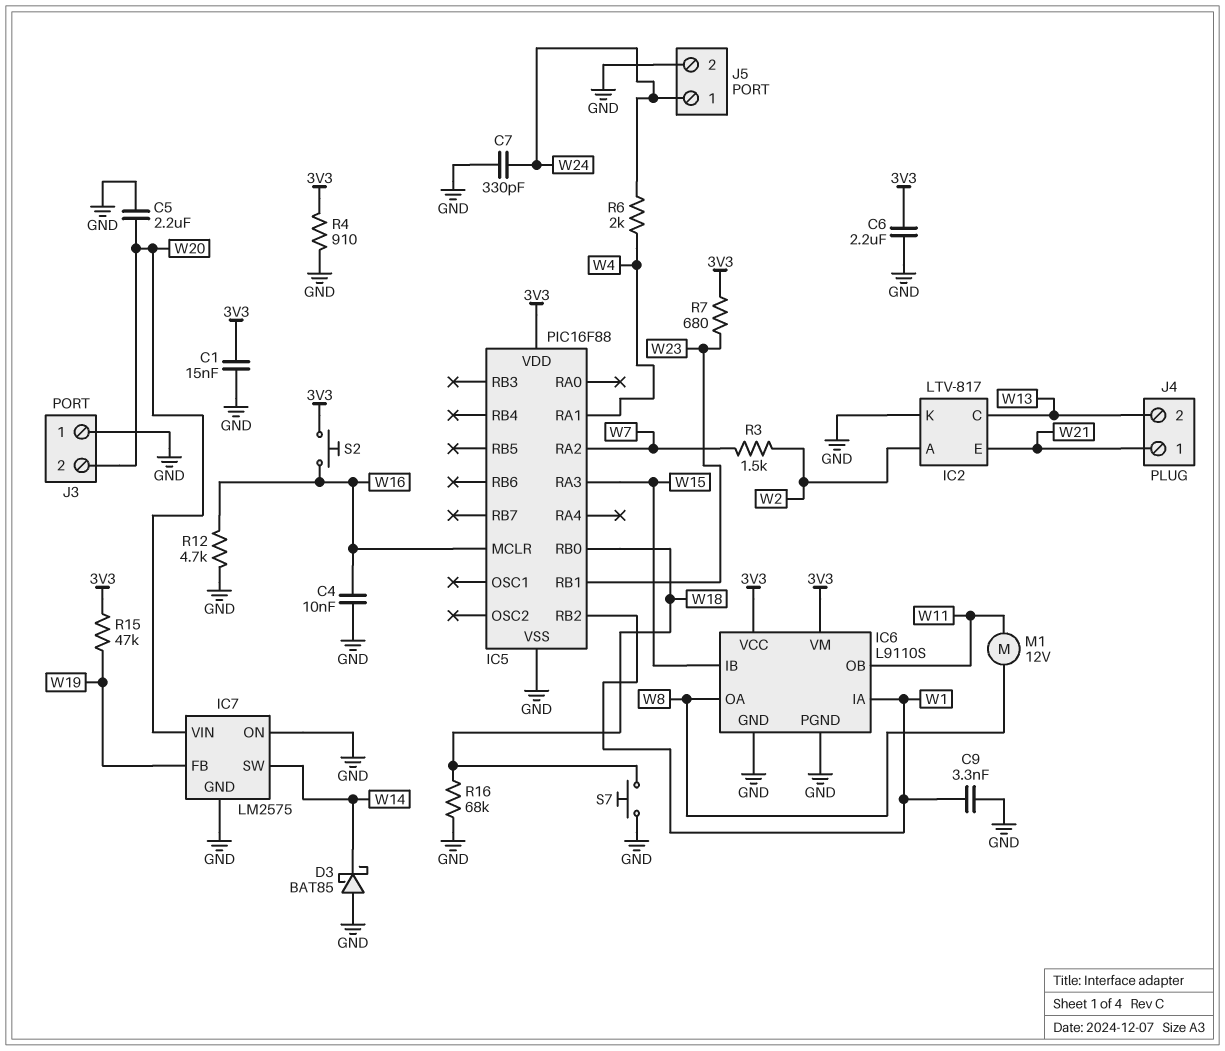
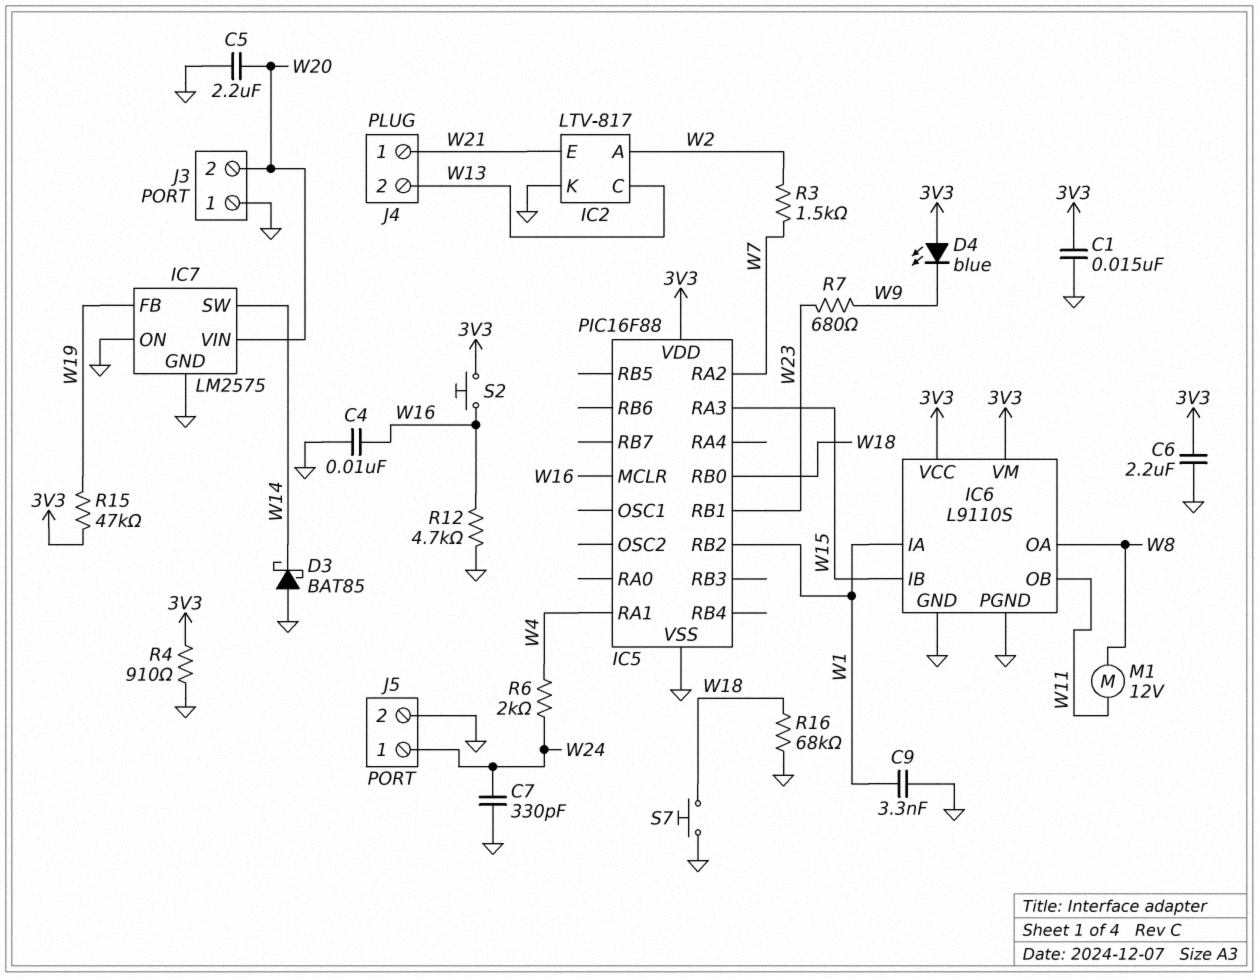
D4: none -> LED blue (A 3V3, K W9)
R7: 680 (3V3, W23) -> 680 (W9, W23)

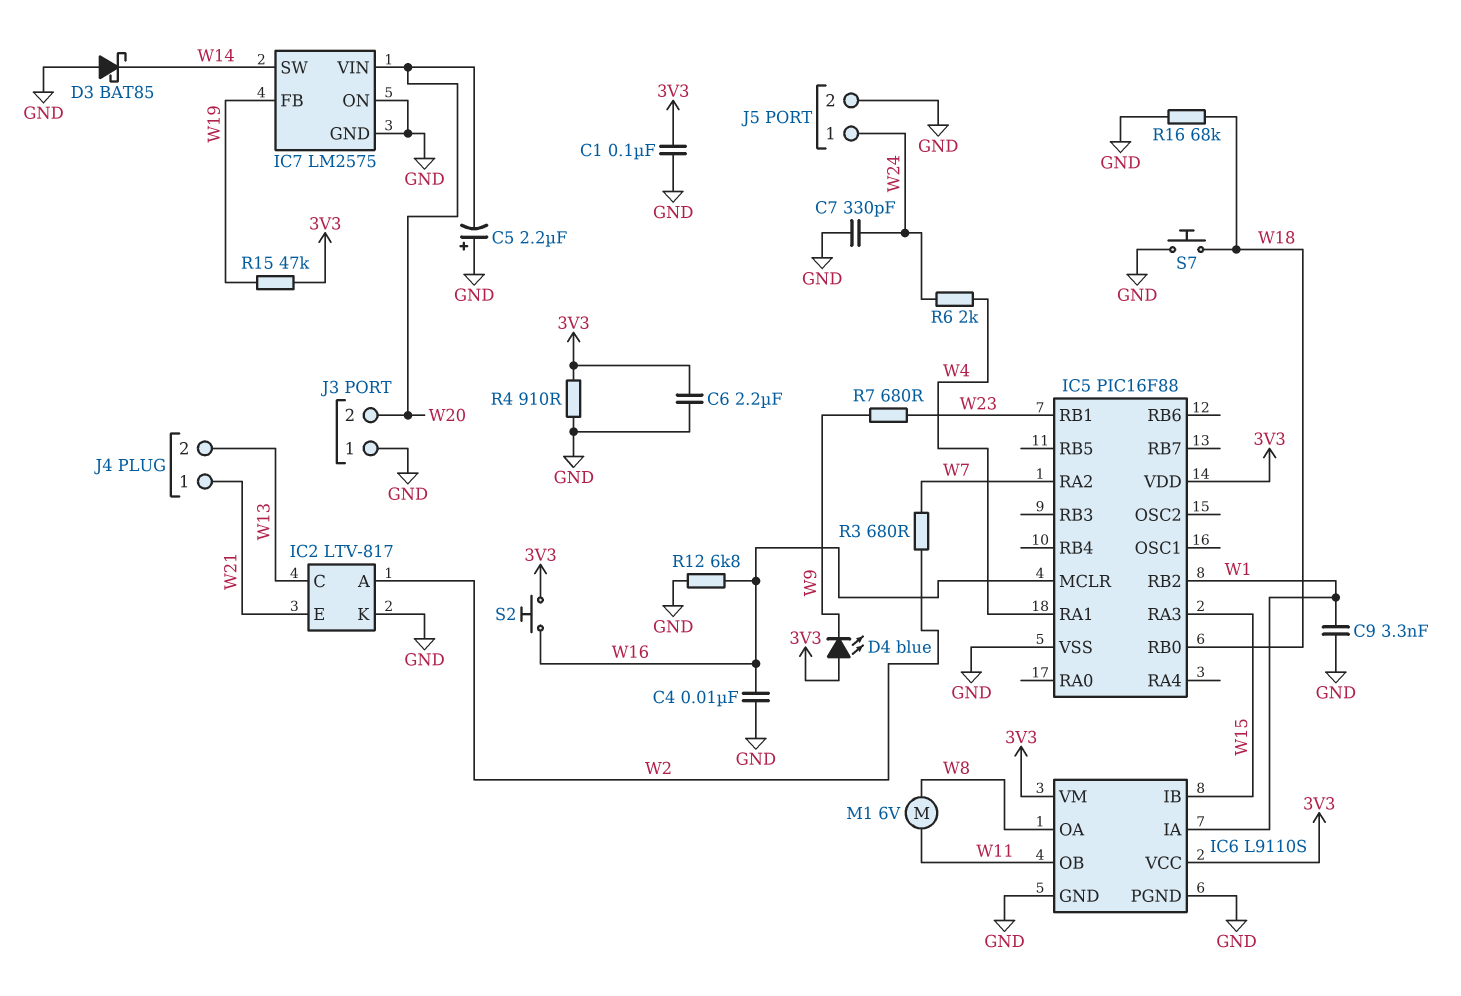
C1: 15nF (3V3, GND) -> 100nF (3V3, GND)
C5: 2.2uF (GND, W20) -> 2.2uF (plus GND, minus W20)
M1: motor 12V (W8, W11) -> motor 6V (W8, W11)
R3: 1.5k (W2, W7) -> 680 (W2, W7)
R12: 4.7k (GND, W16) -> 6.8k (GND, W16)

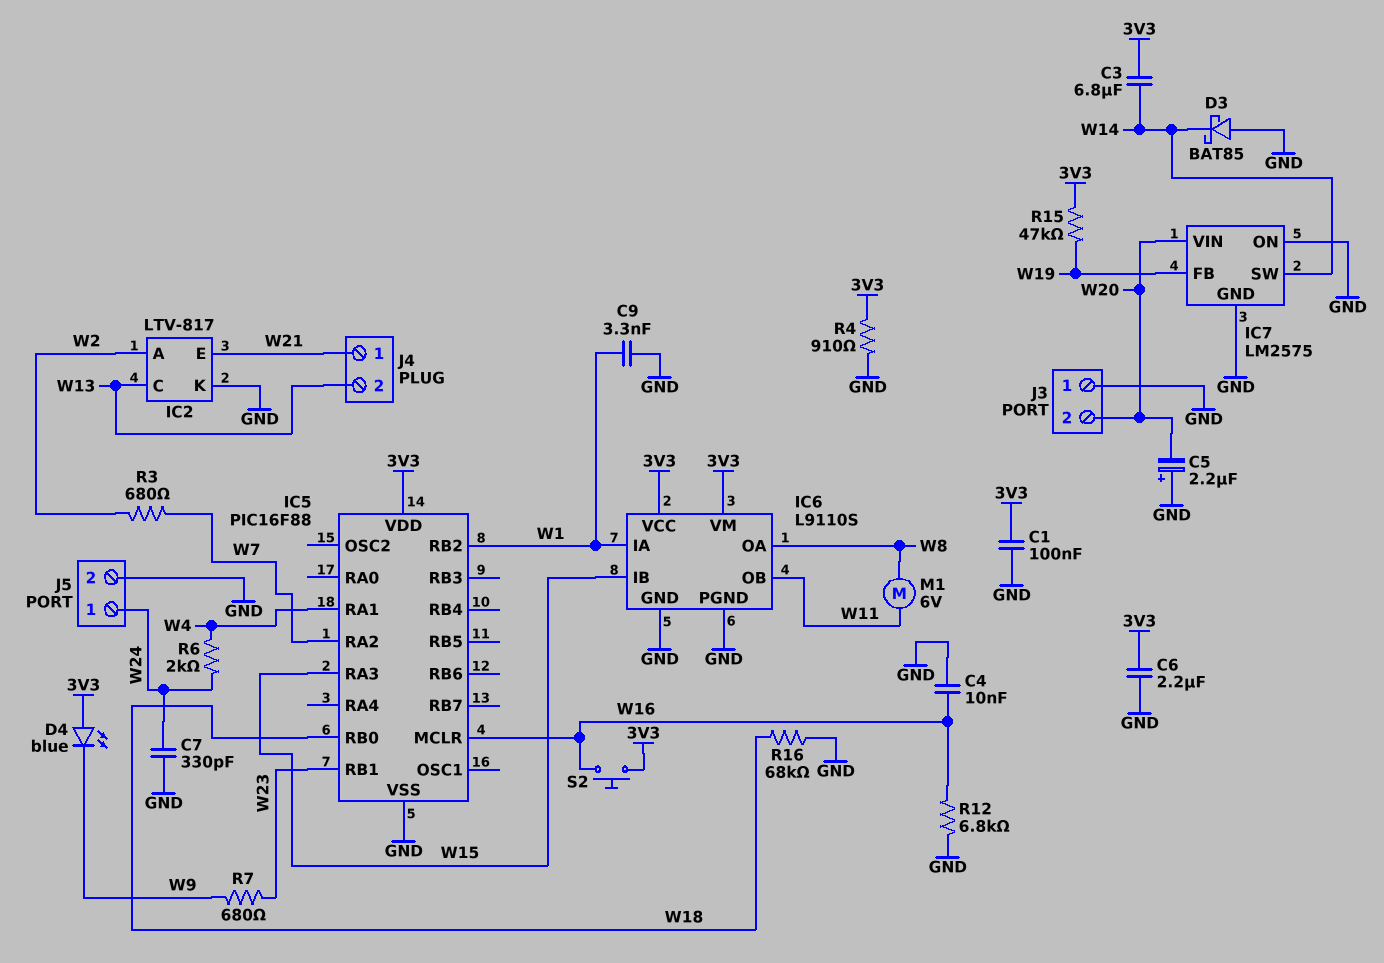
C3: none -> 6.8uF (3V3, W14)
S7: button (GND, W18) -> none

